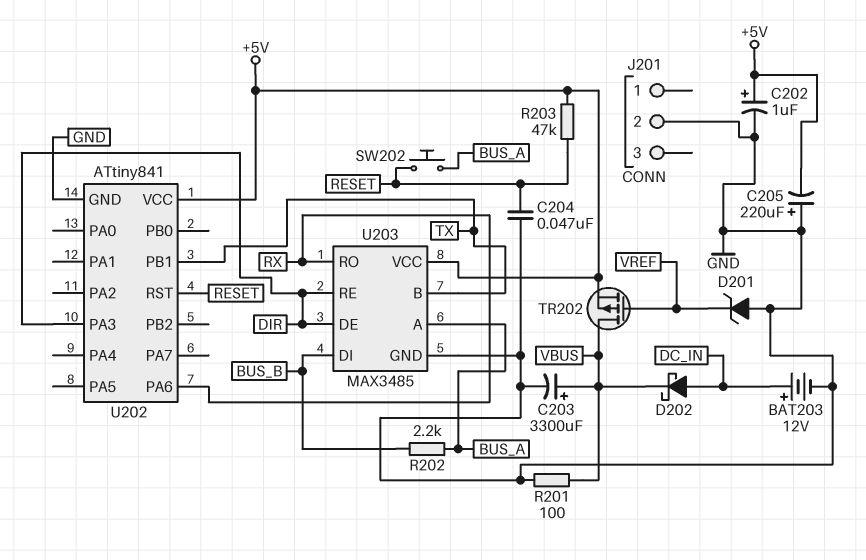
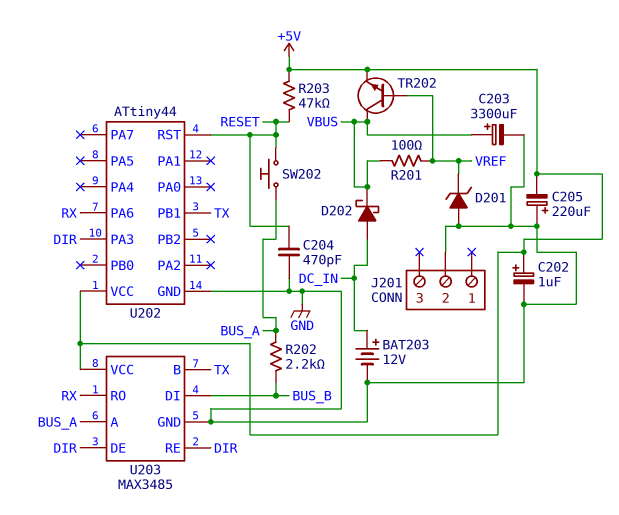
C204: 47nF (GND, RESET) -> 470pF (GND, RESET)
R201: 100 (GND, VBUS) -> 100 (VBUS, VREF)
TR202: PMOS (G VREF, D VBUS, S +5V) -> NPN (B VREF, C VBUS, E +5V)
U202: ATtiny841 -> ATtiny44

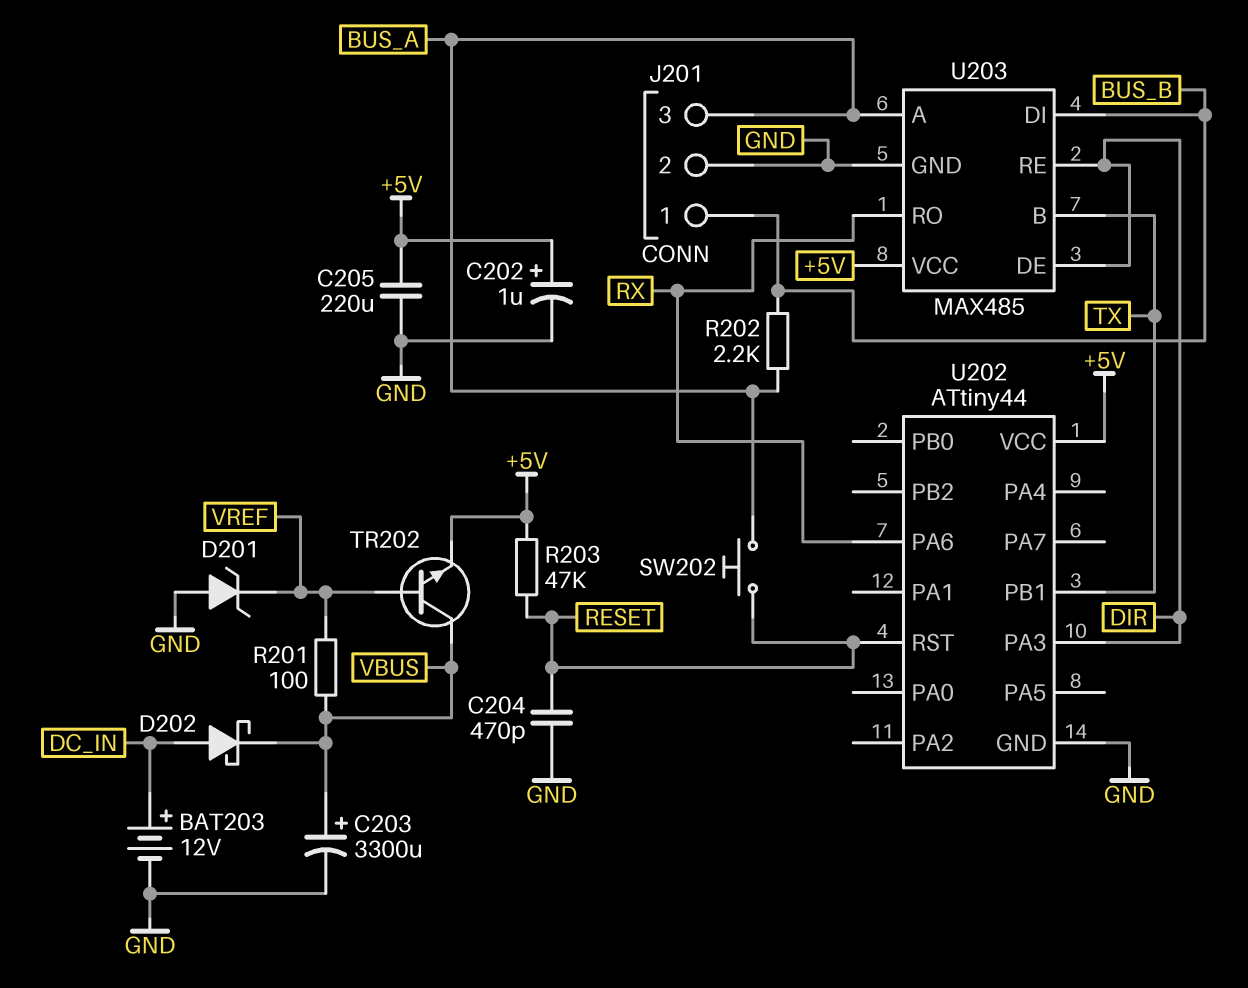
C205: 220uF (plus GND, minus +5V) -> 220uF (+5V, GND)
J201 pin 1: none -> BUS_B
J201 pin 3: none -> BUS_A
U203: MAX3485 -> MAX485

